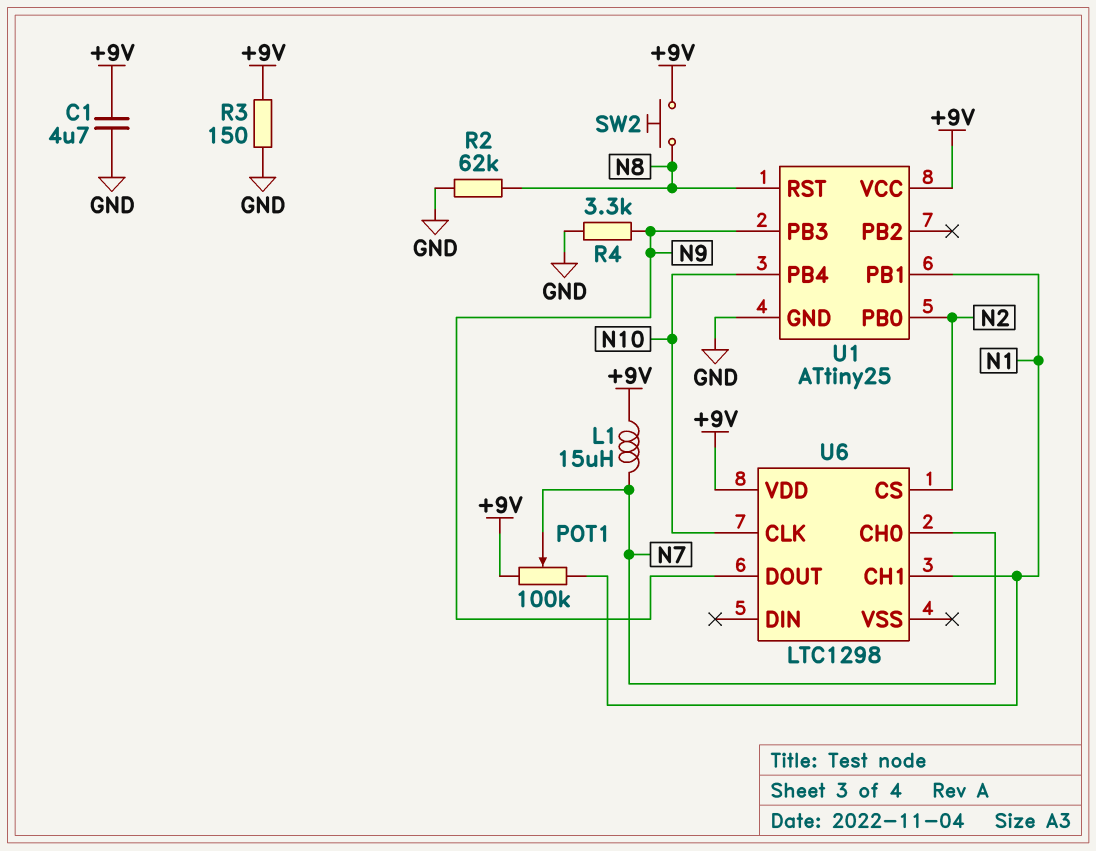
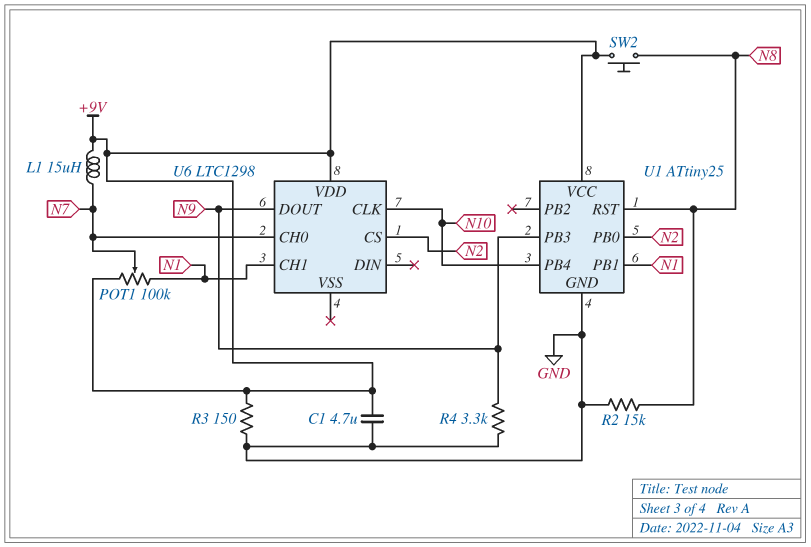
R2: 62k (GND, N8) -> 15k (GND, N8)

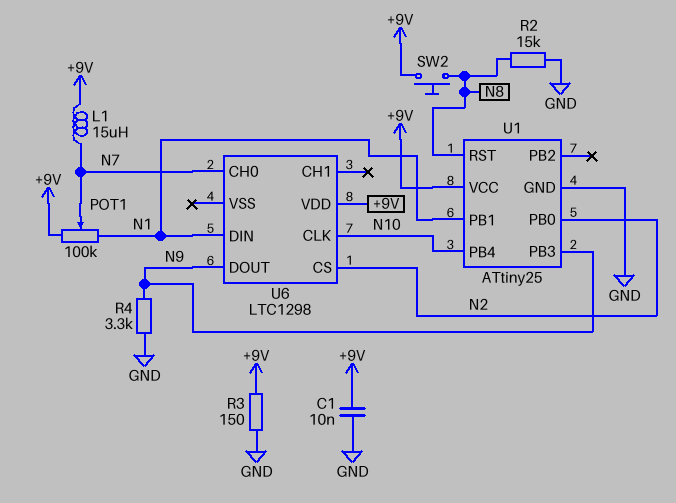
C1: 4.7uF (+9V, GND) -> 10nF (+9V, GND)
U6 pin CH1: N1 -> none
U6 pin DIN: none -> N1

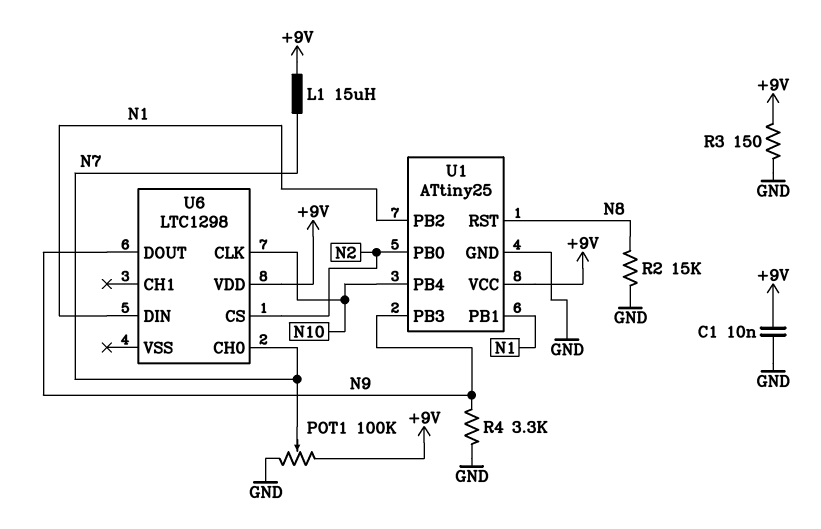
POT1: 100k (+9V, N1, wiper N7) -> 100k (+9V, GND, wiper N7)
SW2: button (+9V, N8) -> none
U1 pin PB2: none -> N1

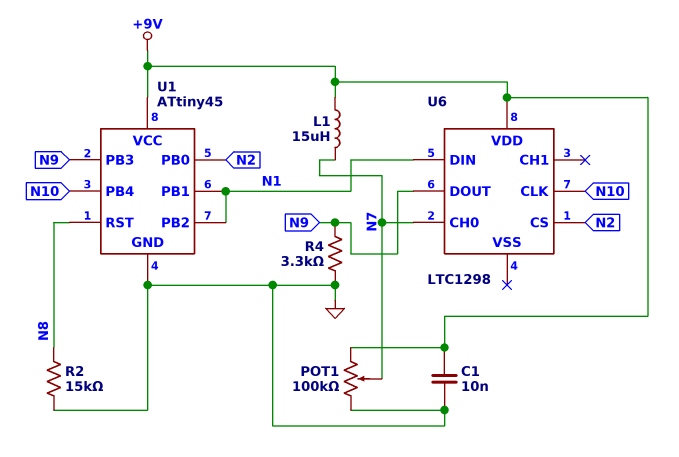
R3: 150 (+9V, GND) -> none
U1: ATtiny25 -> ATtiny45

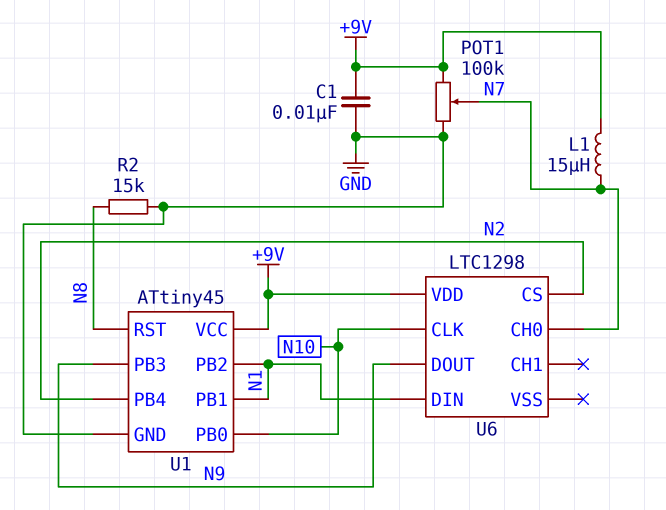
R4: 3.3k (GND, N9) -> none
U1 pin PB0: N2 -> N10
U1 pin PB4: N10 -> N2

